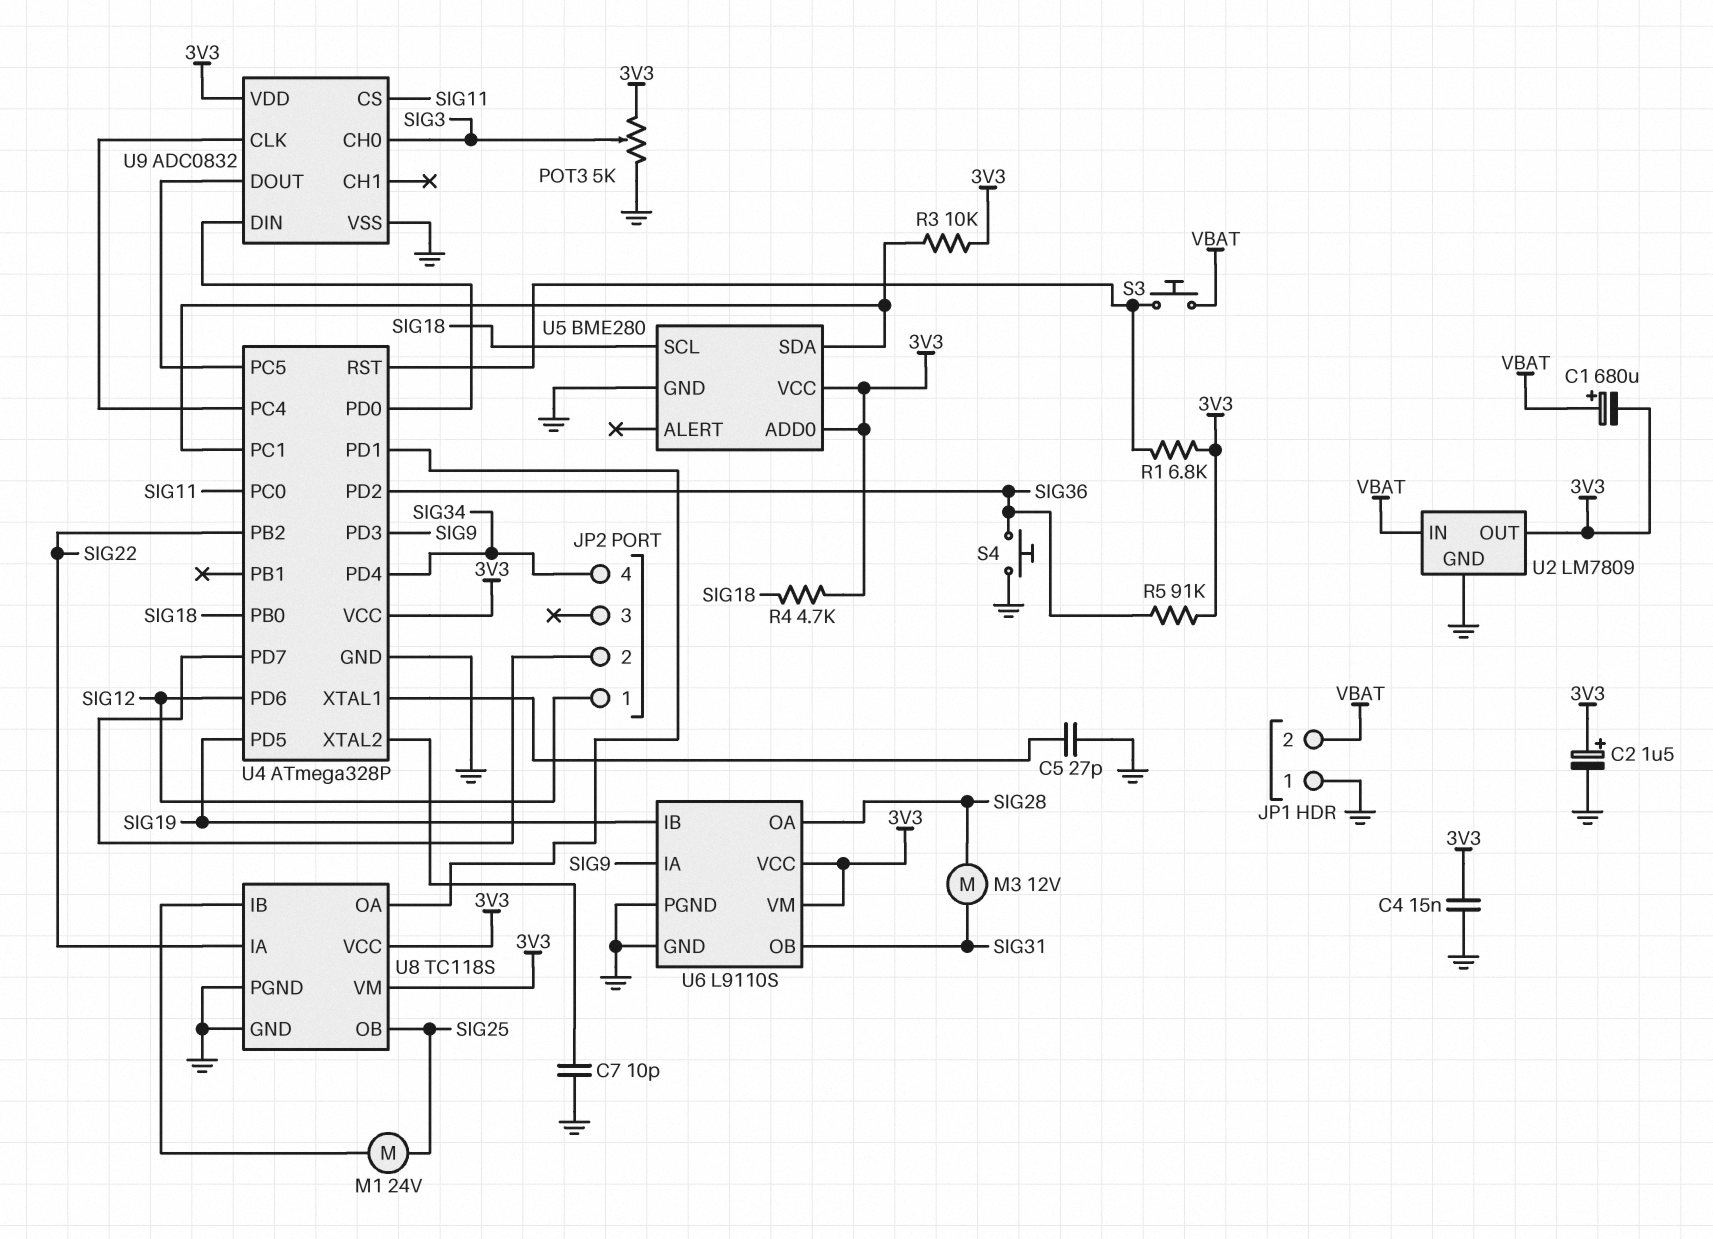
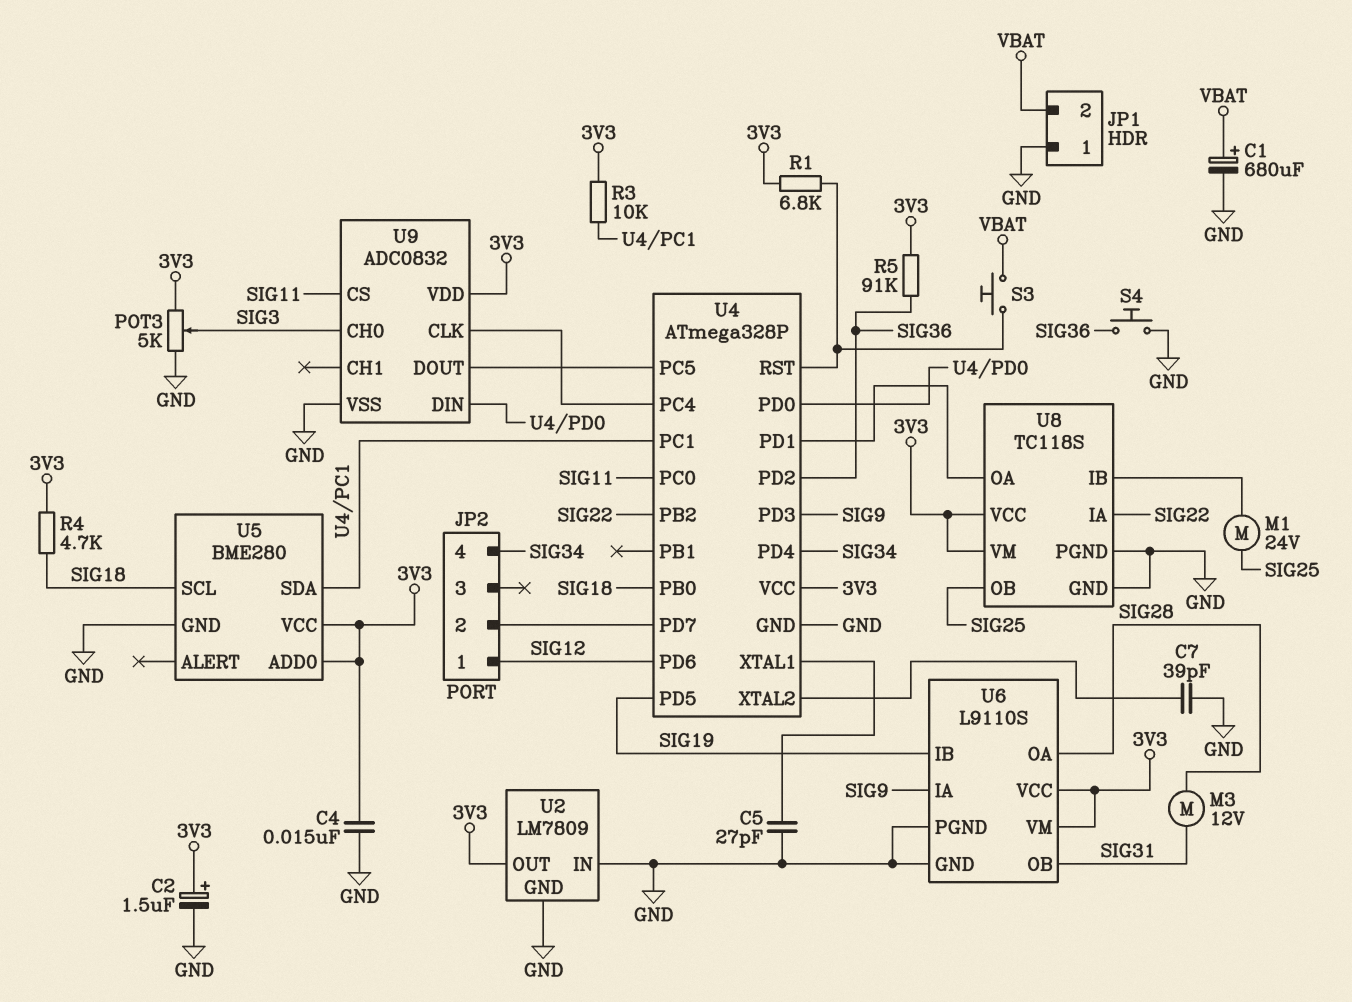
C1: 680uF (plus VBAT, minus 3V3) -> 680uF (plus VBAT, minus GND)
C7: 10pF (GND, U4/XTAL2) -> 39pF (GND, U4/XTAL2)
U2 pin IN: VBAT -> GND

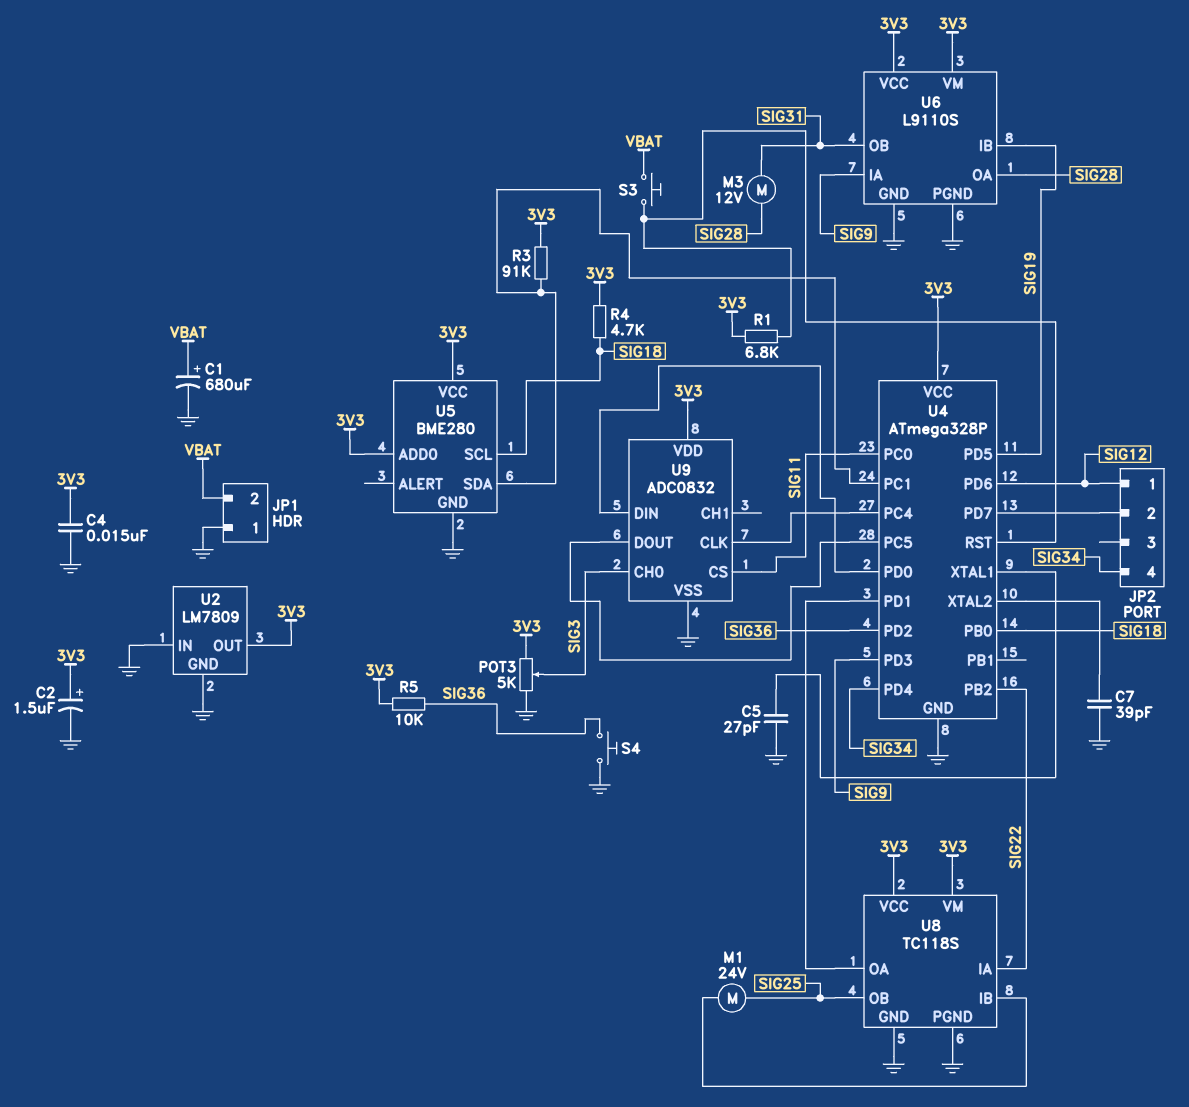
R3: 10k (3V3, U4/PC1) -> 91k (3V3, U4/PC1)
R5: 91k (3V3, SIG36) -> 10k (3V3, SIG36)

